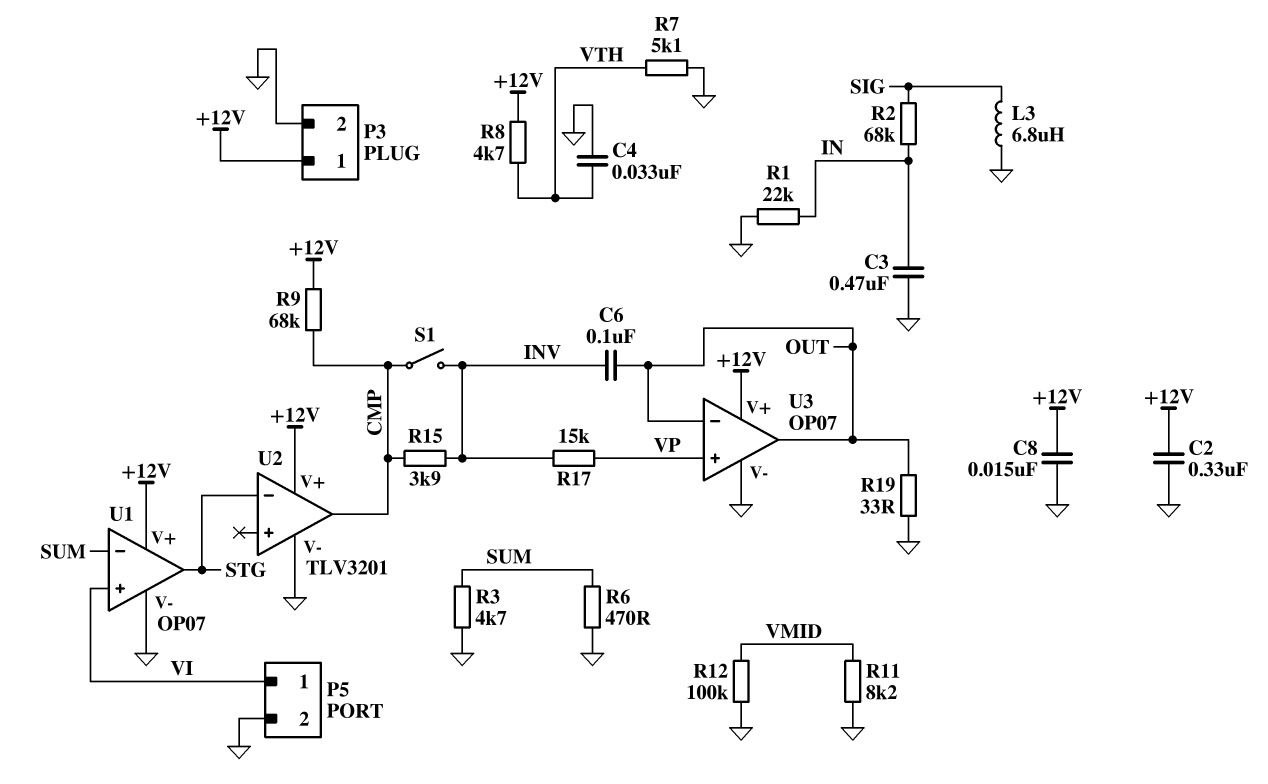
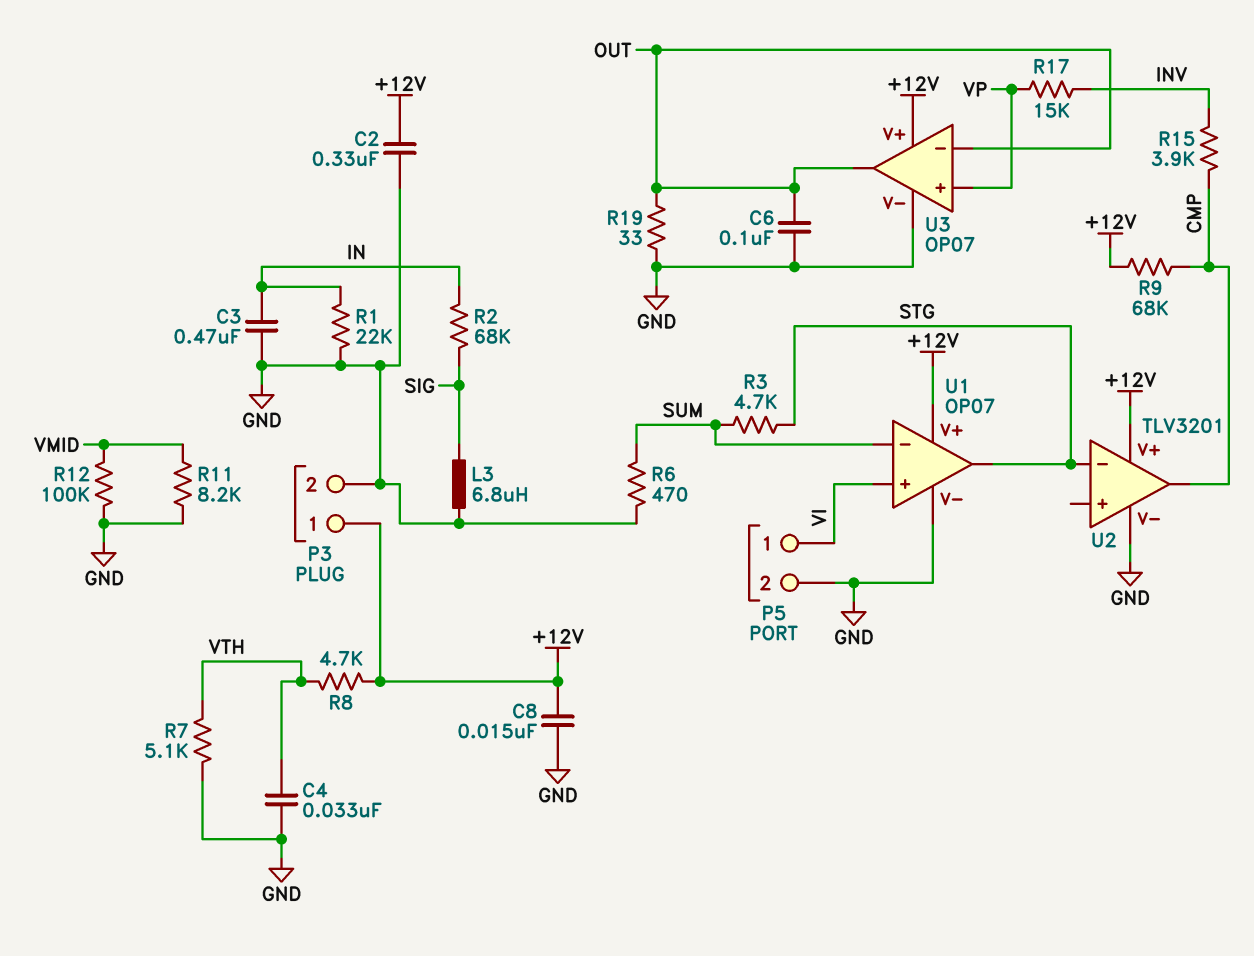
C6: 100nF (INV, OUT) -> 100nF (GND, OUT)
R3: 4.7k (GND, SUM) -> 4.7k (STG, SUM)
S1: switch (CMP, INV) -> none

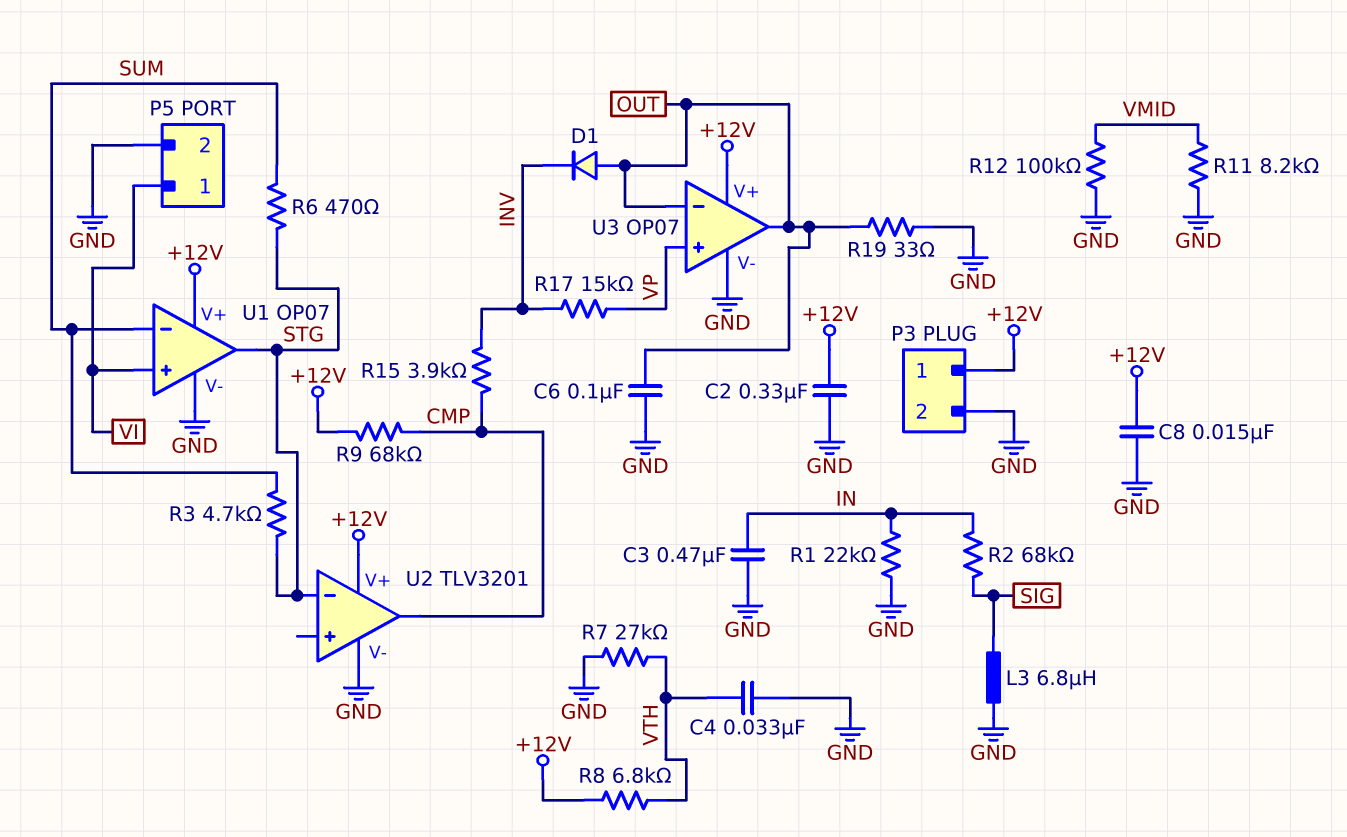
D1: none -> diode (A OUT, K INV)
R6: 470 (GND, SUM) -> 470 (STG, SUM)
R7: 5.1k (GND, VTH) -> 27k (GND, VTH)
R8: 4.7k (+12V, VTH) -> 6.8k (+12V, VTH)

